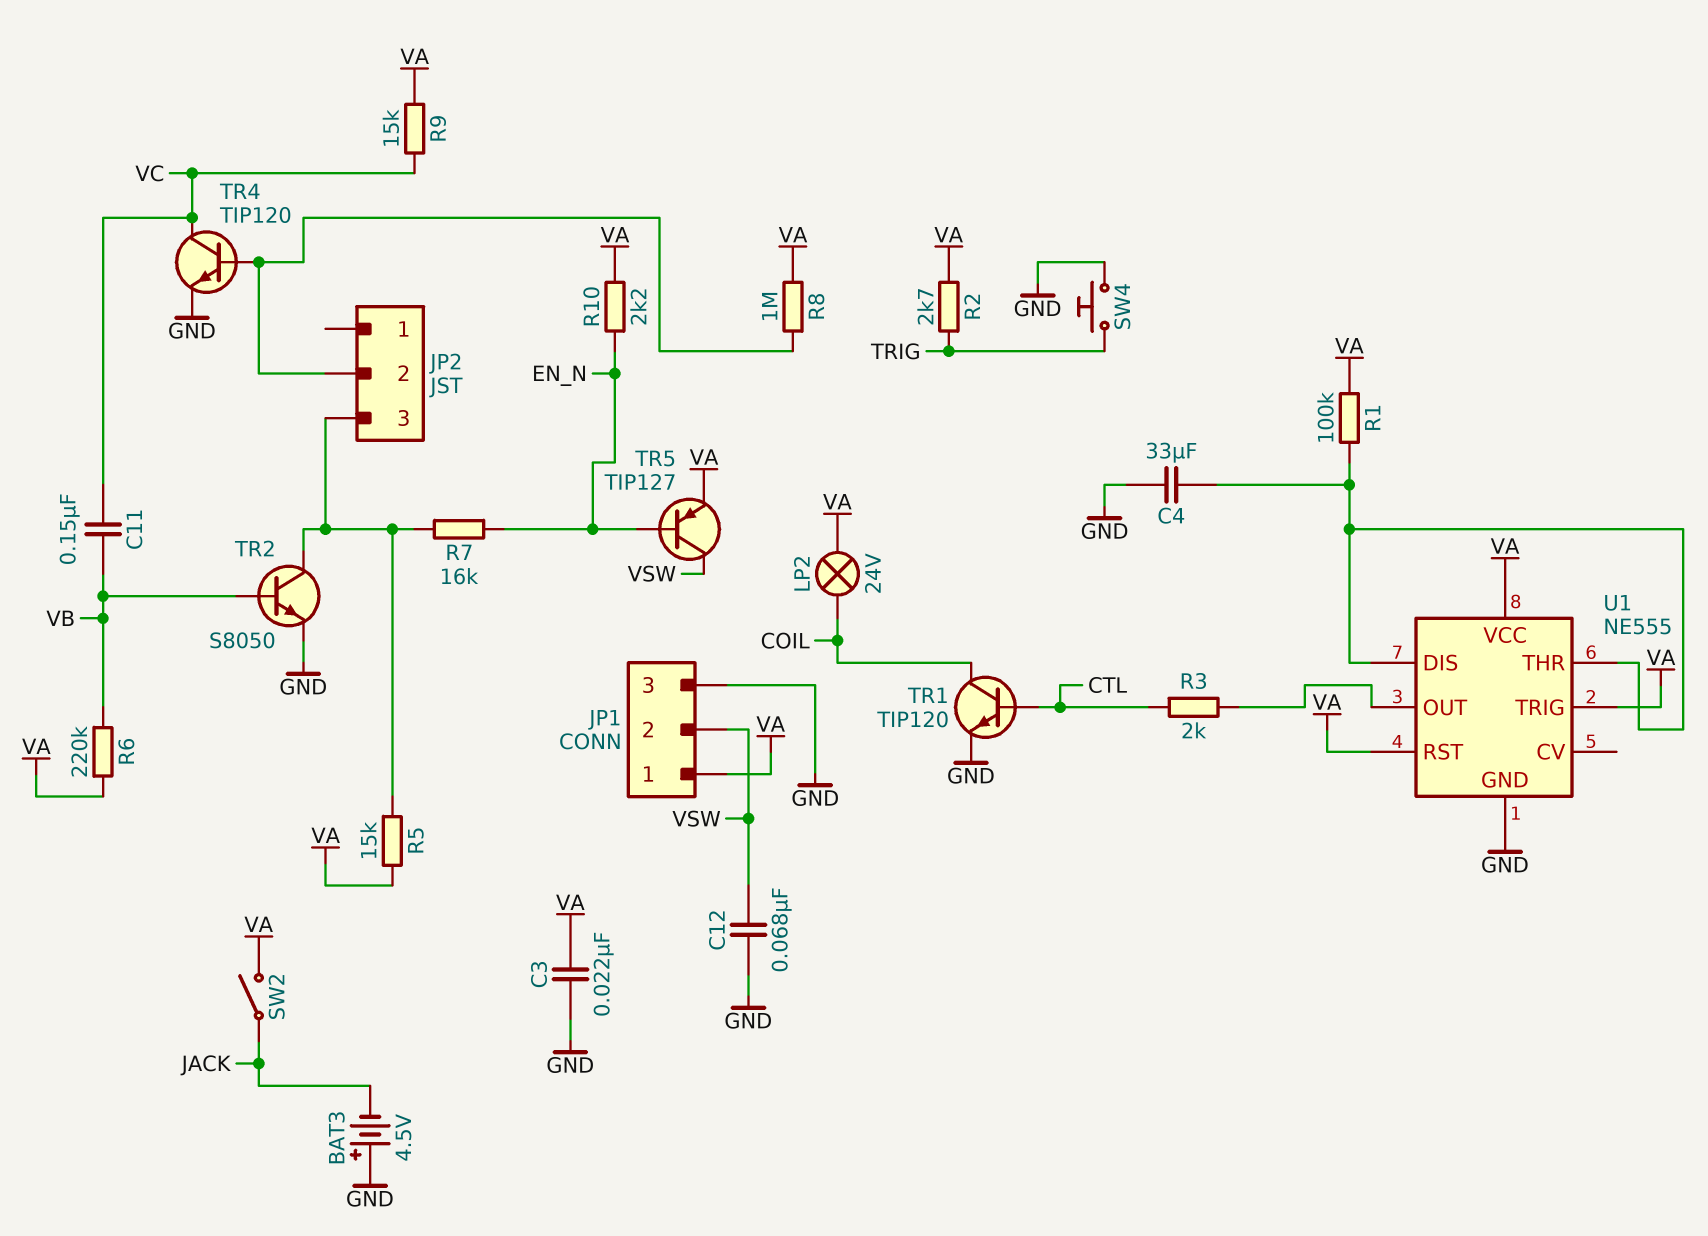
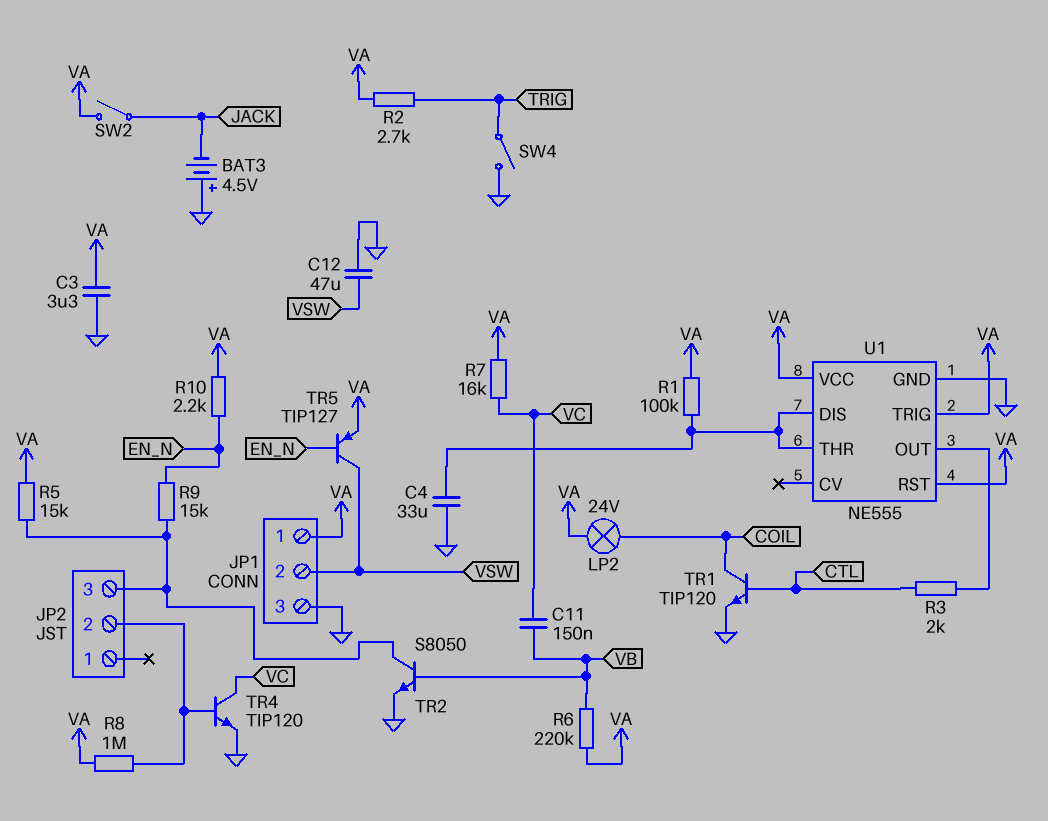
C3: 22nF (GND, VA) -> 3.3uF (GND, VA)
C12: 68nF (GND, VSW) -> 47uF (GND, VSW)
R7: 16k (EN_N, JP2/3) -> 16k (VA, VC)
R9: 15k (VA, VC) -> 15k (EN_N, JP2/3)
SW4: button (GND, TRIG) -> switch (GND, TRIG)

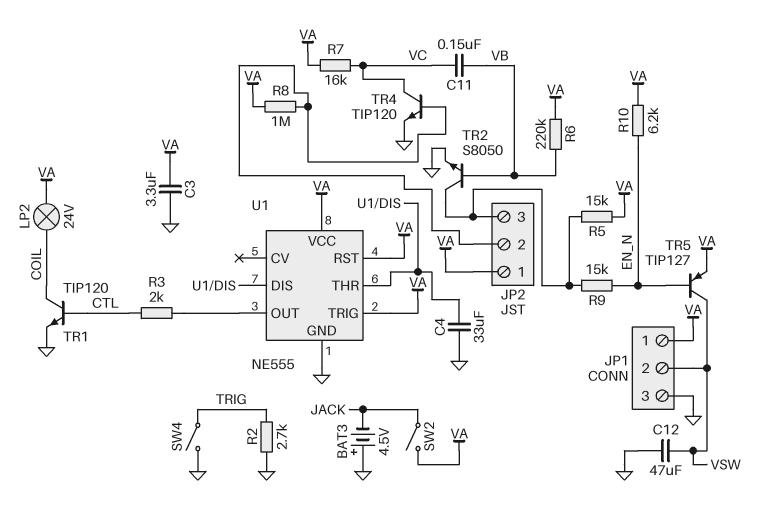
JP2 pin 1: none -> VA
R1: 100k (U1/DIS, VA) -> none
R2: 2.7k (TRIG, VA) -> 2.7k (GND, TRIG)
R10: 2.2k (EN_N, VA) -> 6.2k (EN_N, VA)

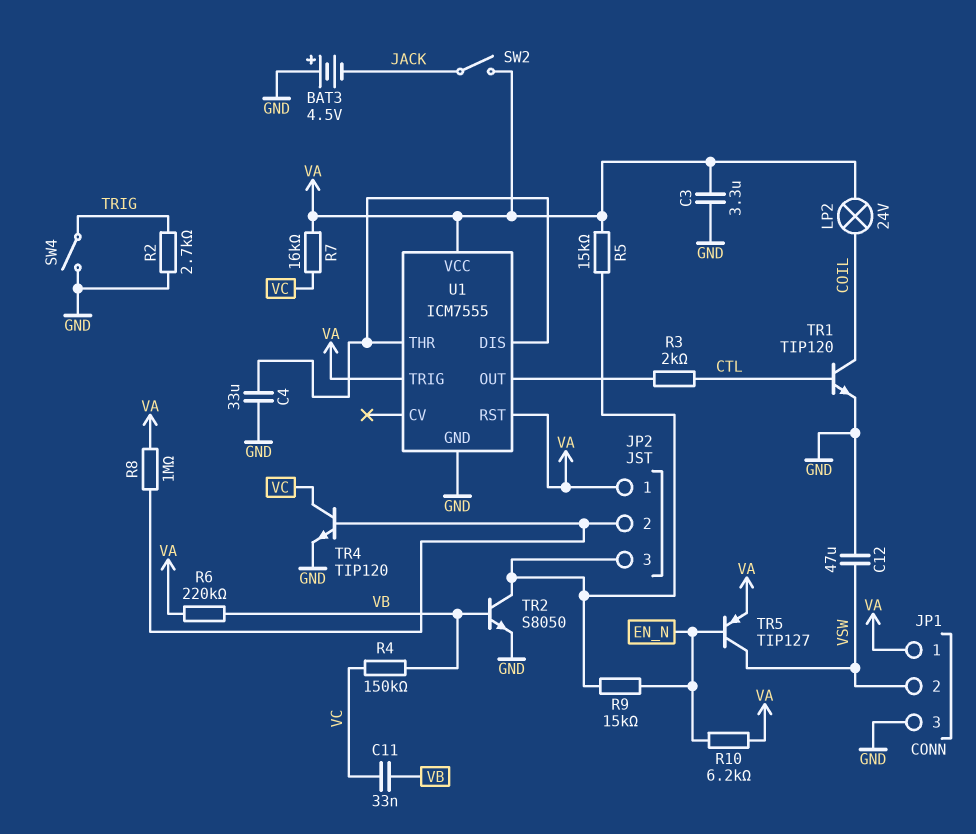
C11: 150nF (VB, VC) -> 33nF (VB, VC)
R4: none -> 150k (VB, VC)
U1: NE555 -> ICM7555

